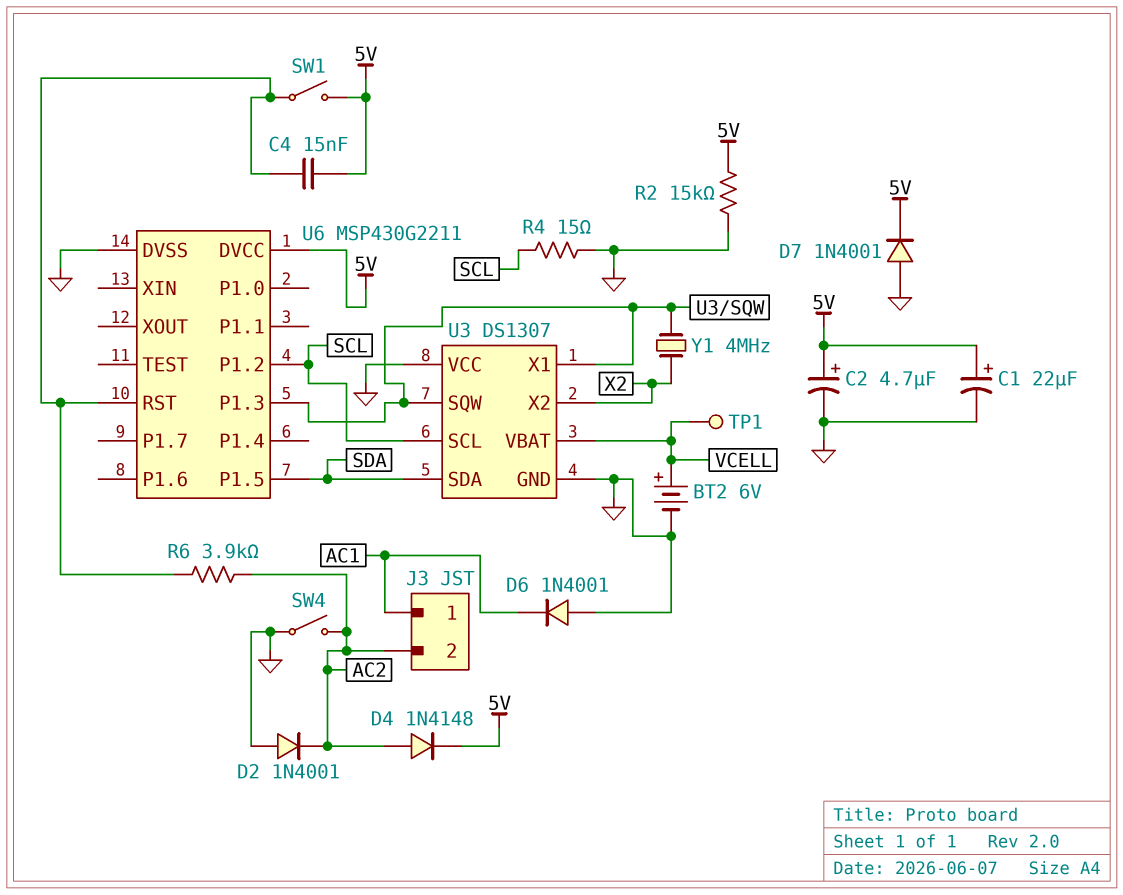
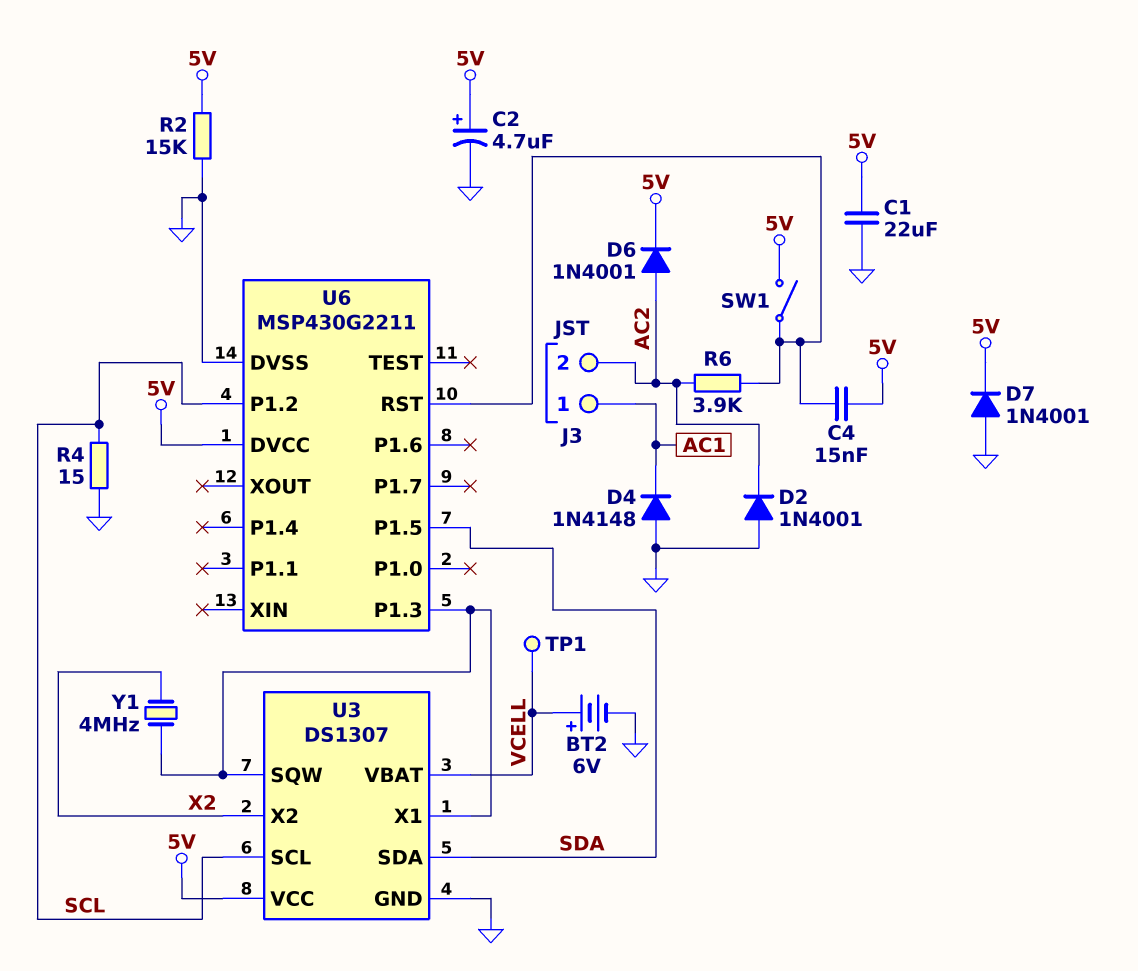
C1: 22uF (plus 5V, minus GND) -> 22uF (5V, GND)
D4: diode 1N4148 (A AC2, K 5V) -> diode 1N4148 (A GND, K AC1)
D6: diode 1N4001 (A GND, K AC1) -> diode 1N4001 (A AC2, K 5V)
SW4: switch (AC2, GND) -> none
U3 pin VCC: GND -> 5V

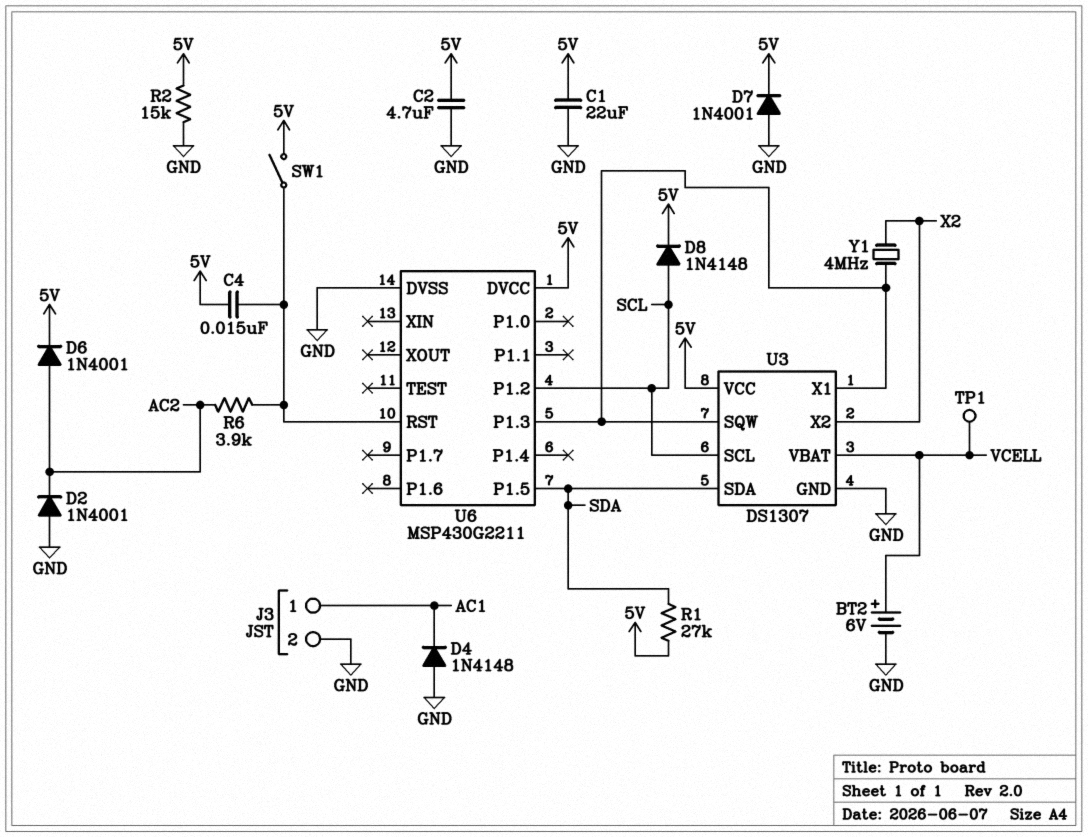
C2: 4.7uF (plus 5V, minus GND) -> 4.7uF (5V, GND)
D8: none -> diode 1N4148 (A SCL, K 5V)
J3 pin 2: AC2 -> GND
R1: none -> 27k (5V, SDA)
R4: 15 (GND, SCL) -> none

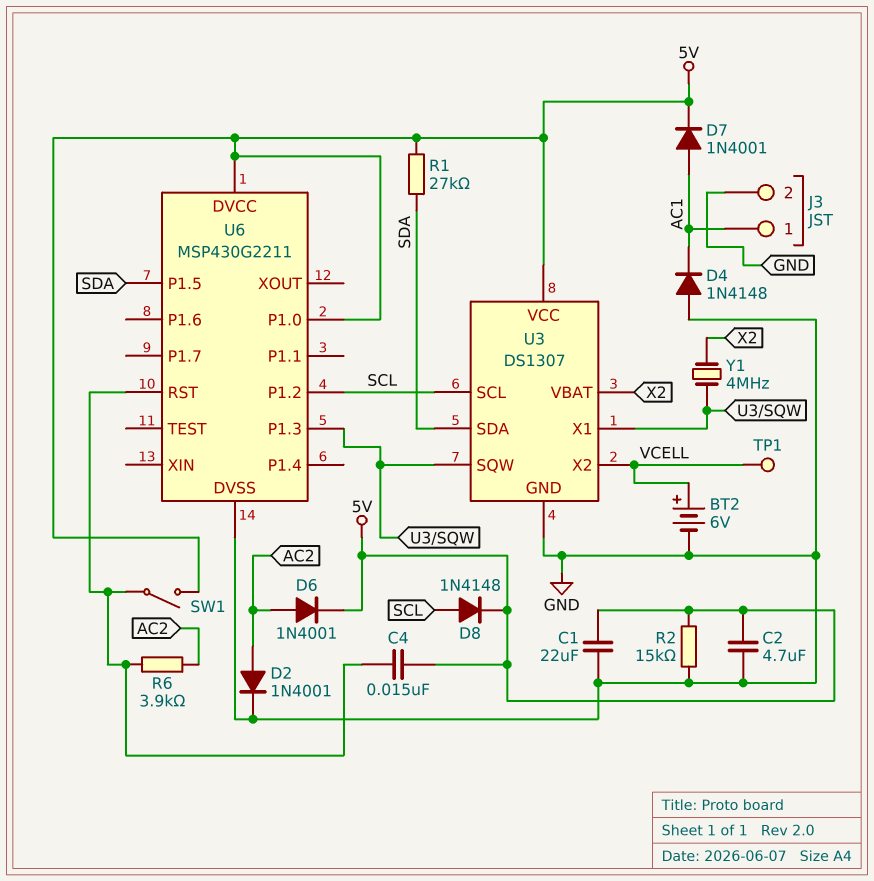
D2: diode 1N4001 (A GND, K AC2) -> diode 1N4001 (A AC2, K GND)
D7: diode 1N4001 (A GND, K 5V) -> diode 1N4001 (A AC1, K 5V)
U3 pin VBAT: VCELL -> X2
U3 pin X2: X2 -> VCELL
U6 pin P1.0: none -> 5V

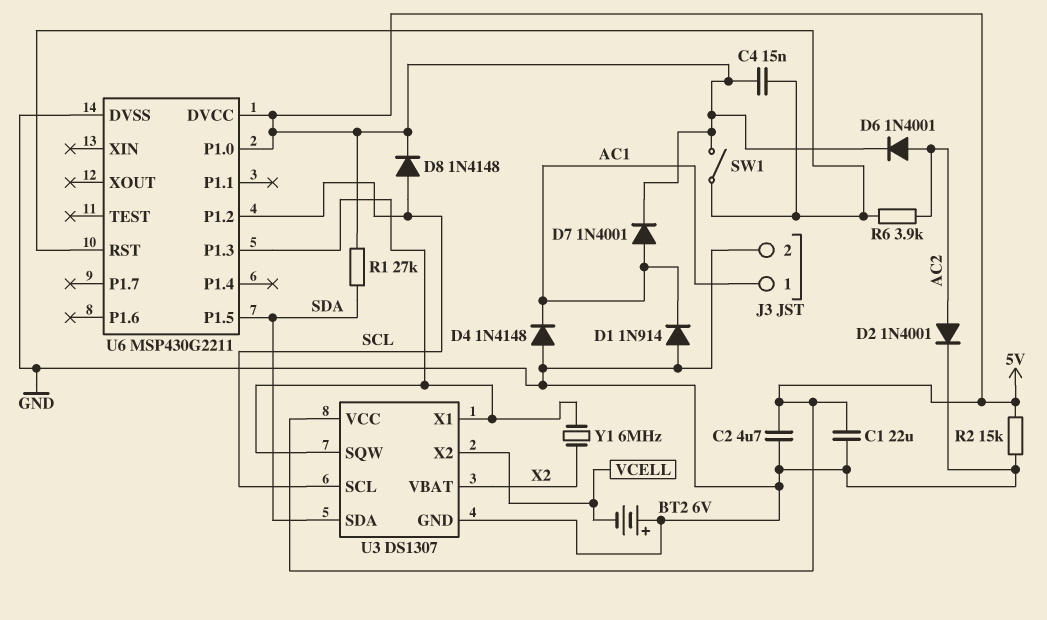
BT2: 6V (plus VCELL, minus GND) -> 6V (plus GND, minus VCELL)
D1: none -> diode 1N914 (A GND, K AC1)
TP1: test point (VCELL) -> none
Y1: 4MHz (U3/SQW, X2) -> 6MHz (U3/SQW, X2)

